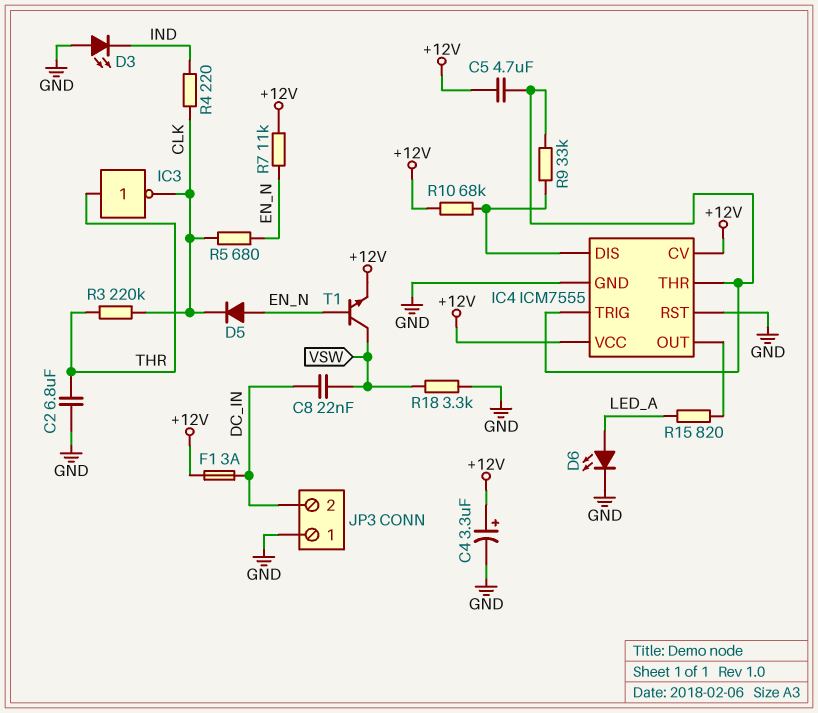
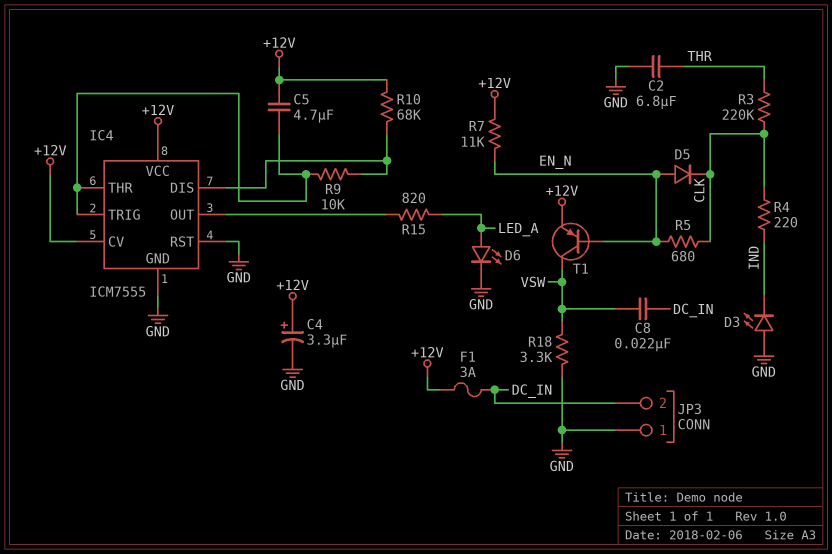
IC3: NOT (in THR, out CLK) -> none
R9: 33k (IC4/DIS, IC4/THR) -> 10k (IC4/DIS, IC4/THR)
T1: NPN (B EN_N, C VSW, E +12V) -> PNP (B EN_N, C VSW, E +12V)

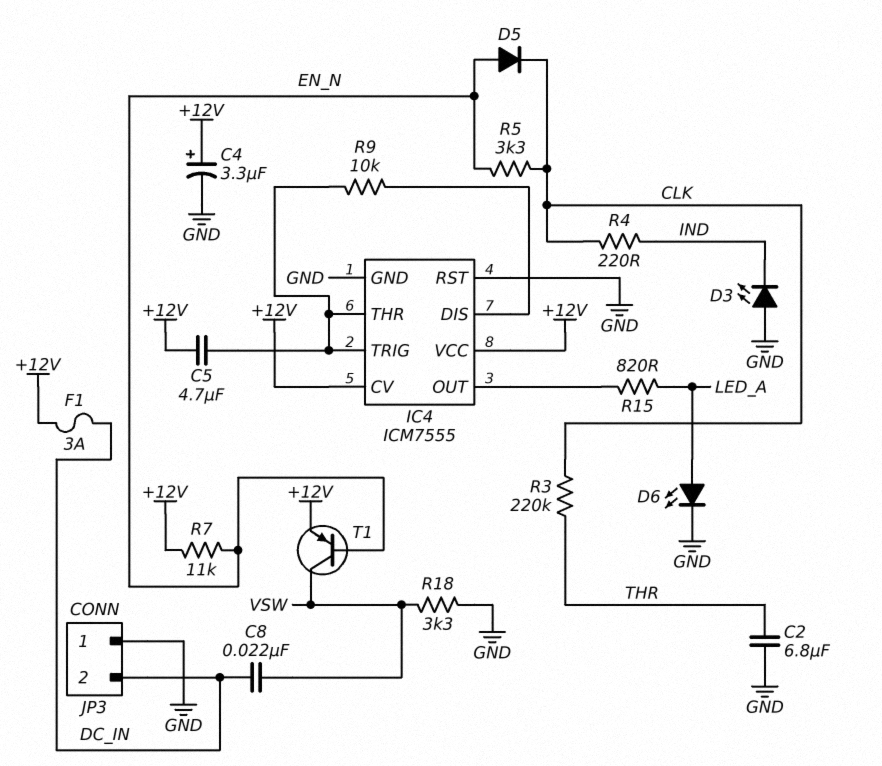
R5: 680 (CLK, EN_N) -> 3.3k (CLK, EN_N)
R10: 68k (+12V, IC4/DIS) -> none

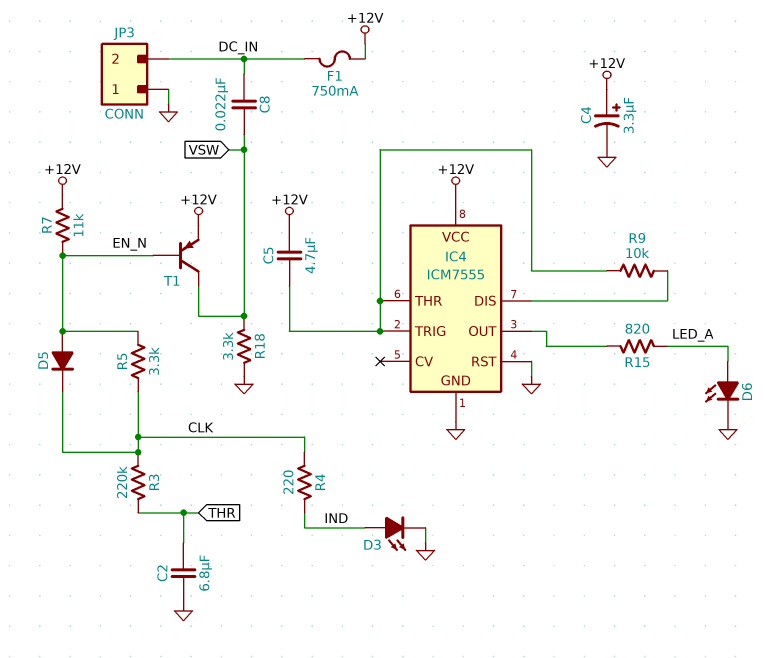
D3: LED (A GND, K IND) -> LED (A IND, K GND)
F1: 3A (+12V, DC_IN) -> 750mA (+12V, DC_IN)
IC4 pin CV: +12V -> none

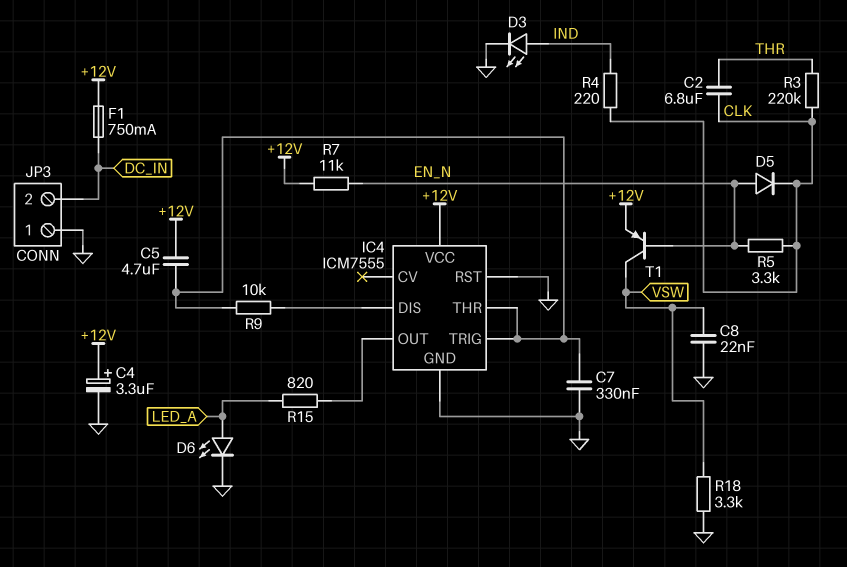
C2: 6.8uF (GND, THR) -> 6.8uF (CLK, THR)
C7: none -> 330nF (GND, IC4/THR)
C8: 22nF (DC_IN, VSW) -> 22nF (GND, VSW)

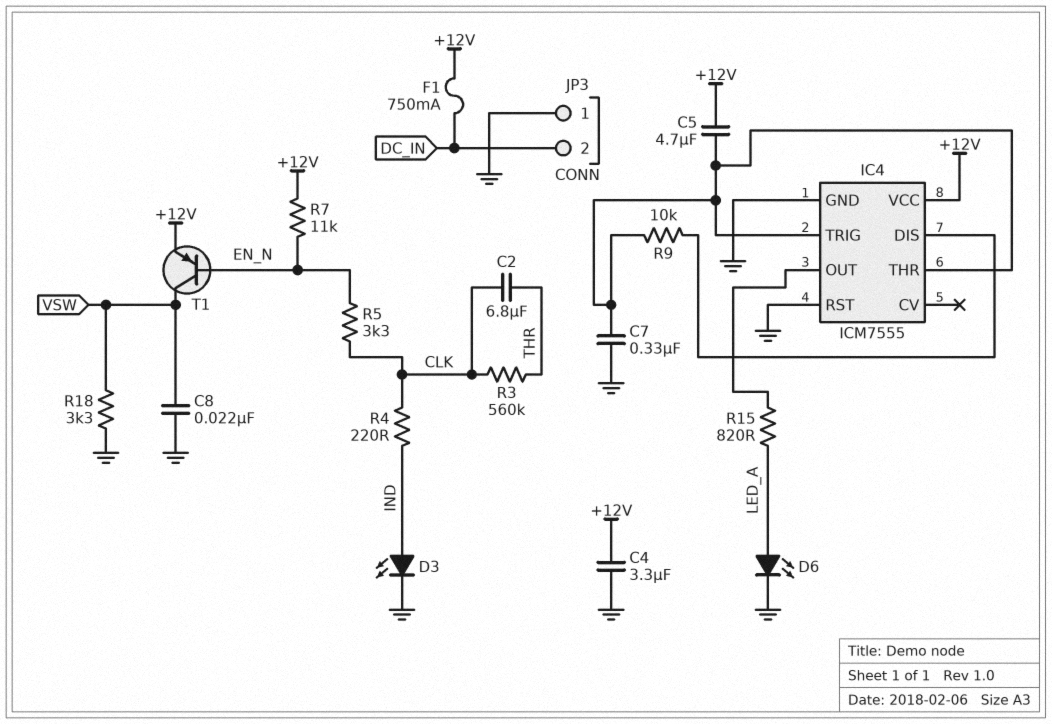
C4: 3.3uF (plus +12V, minus GND) -> 3.3uF (+12V, GND)
D5: diode (A EN_N, K CLK) -> none
R3: 220k (CLK, THR) -> 560k (CLK, THR)

